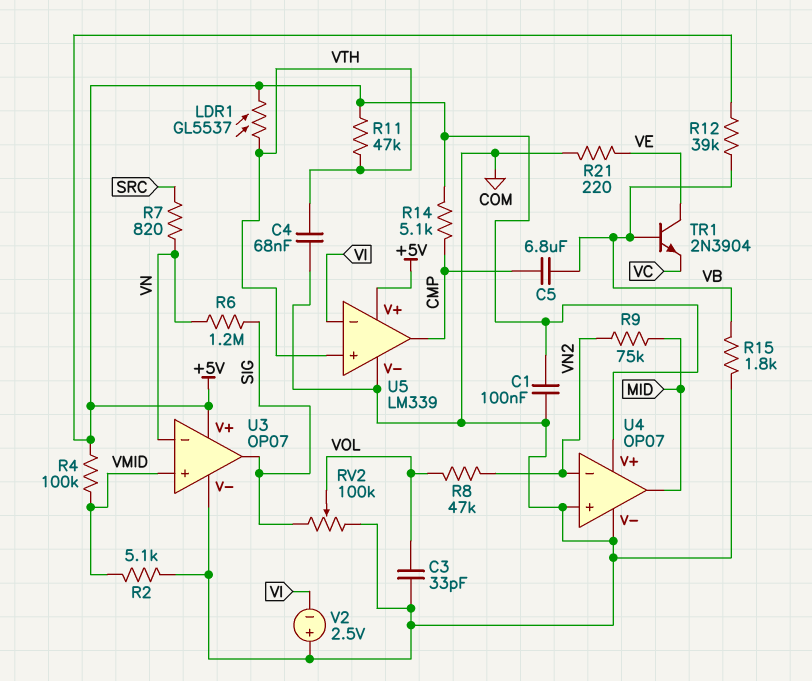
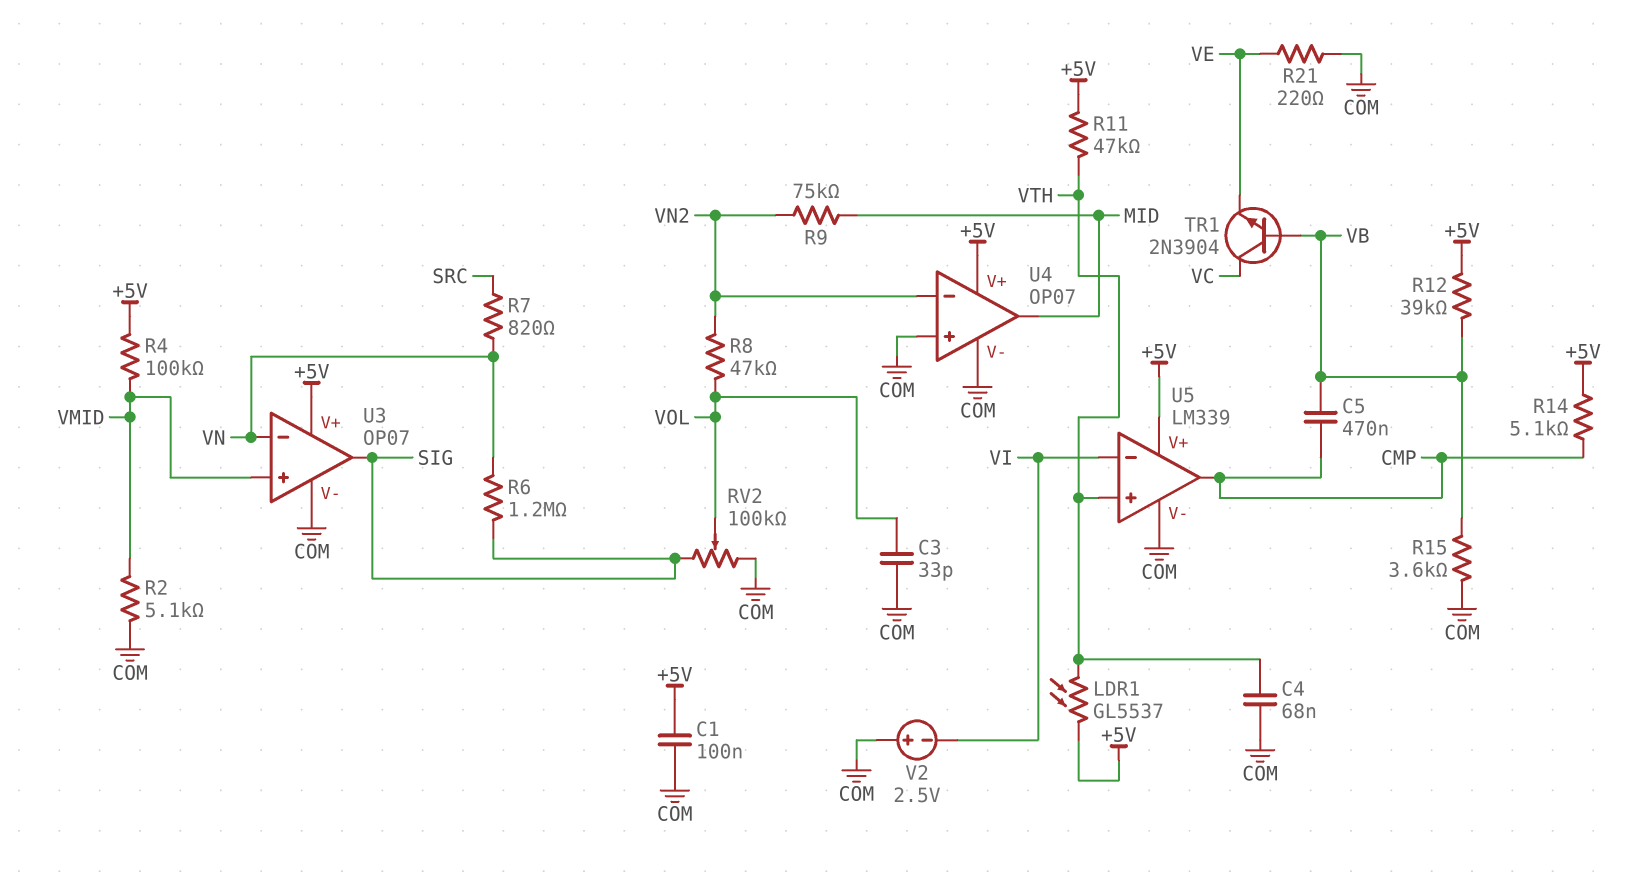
C5: 6.8uF (CMP, VB) -> 470nF (CMP, VB)
R15: 1.8k (COM, VB) -> 3.6k (COM, VB)
TR1: NPN 2N3904 (B VB, C VE, E VC) -> NPN 2N3904 (B VB, C VC, E VE)

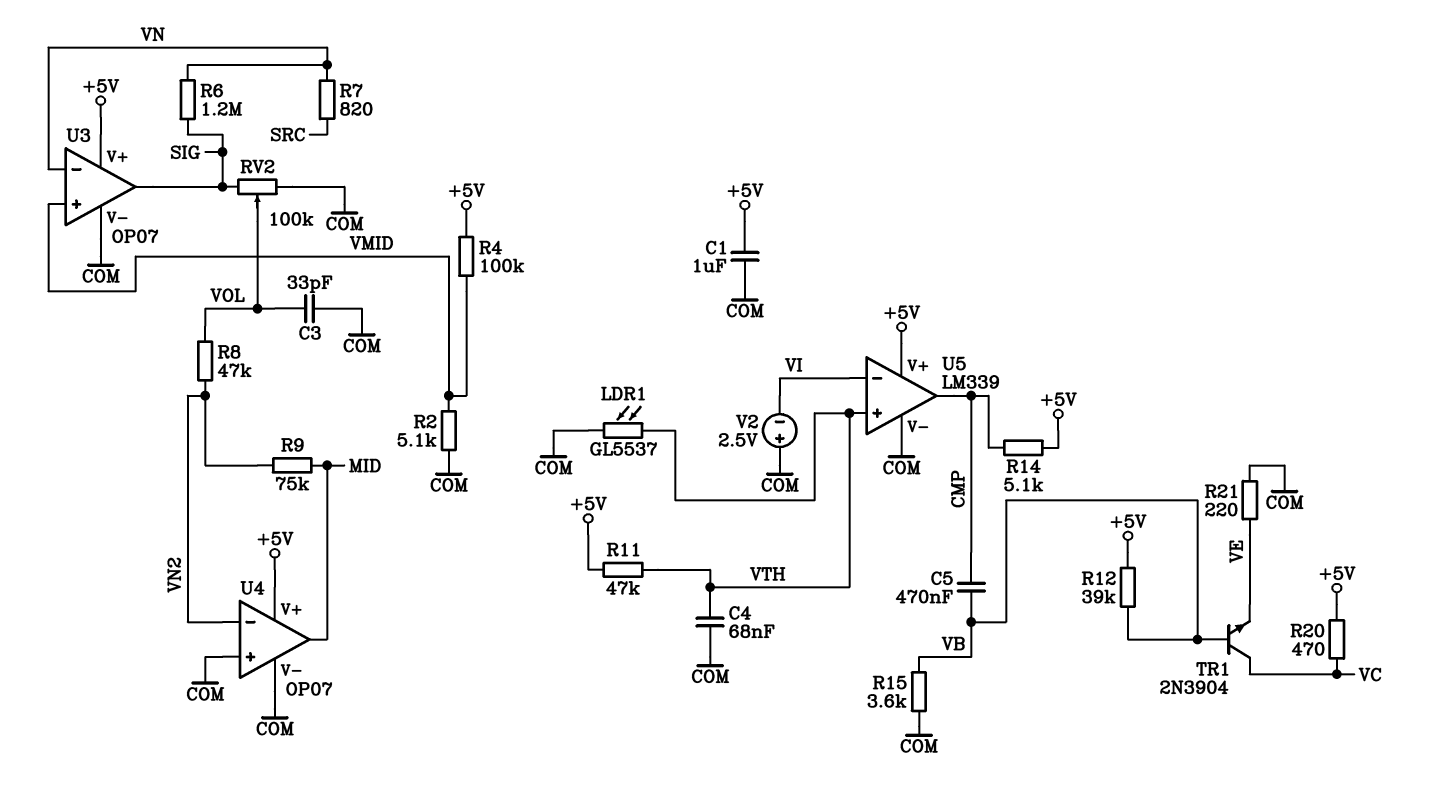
C1: 100nF (+5V, COM) -> 1uF (+5V, COM)
LDR1: GL5537 (+5V, VTH) -> GL5537 (COM, VTH)
R20: none -> 470 (+5V, VC)

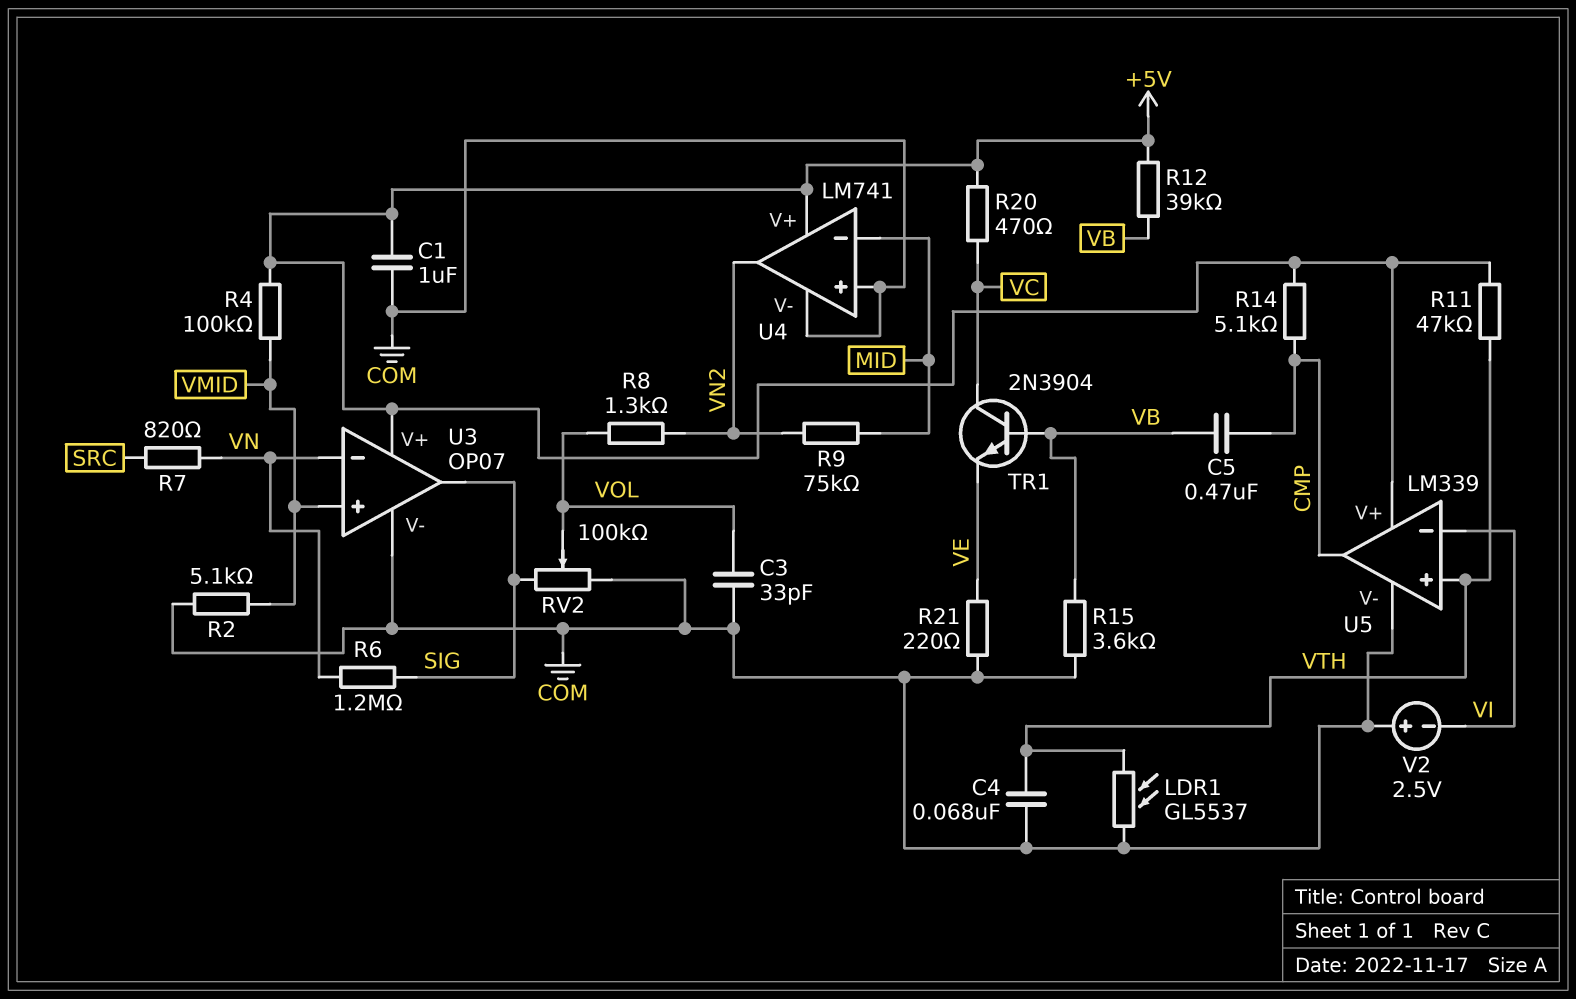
R8: 47k (VN2, VOL) -> 1.3k (VN2, VOL)
U4: OP07 -> LM741
U4 pin in-: VN2 -> MID
U4 pin out: MID -> VN2

